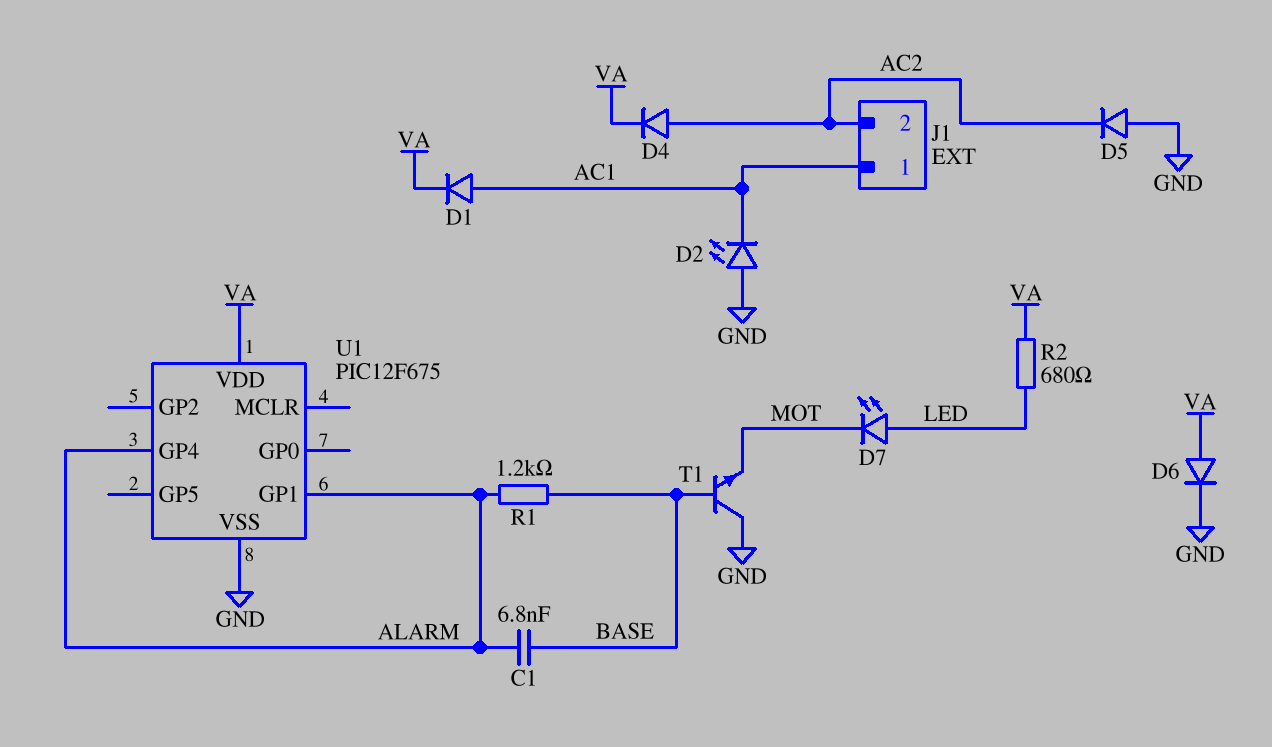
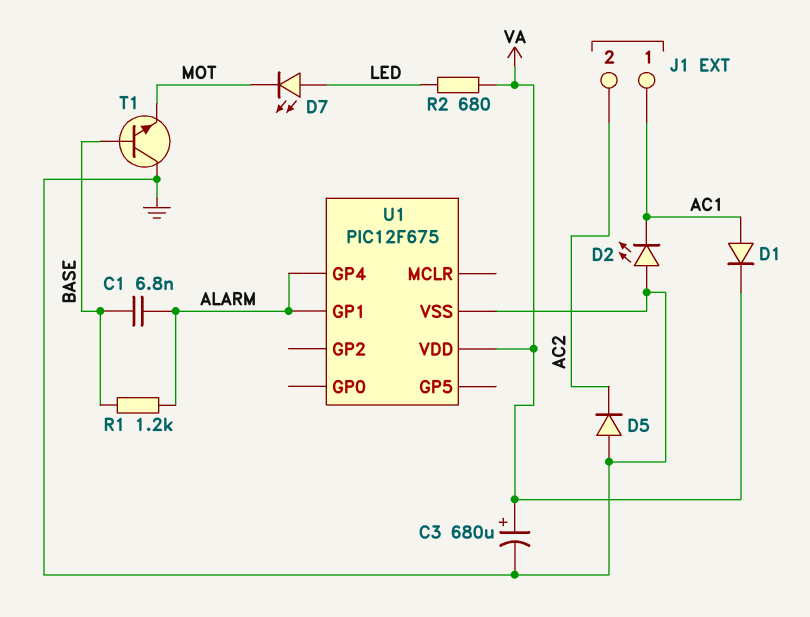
C3: none -> 680uF (plus VA, minus GND)
D4: diode (A AC2, K VA) -> none
D6: diode (A VA, K GND) -> none

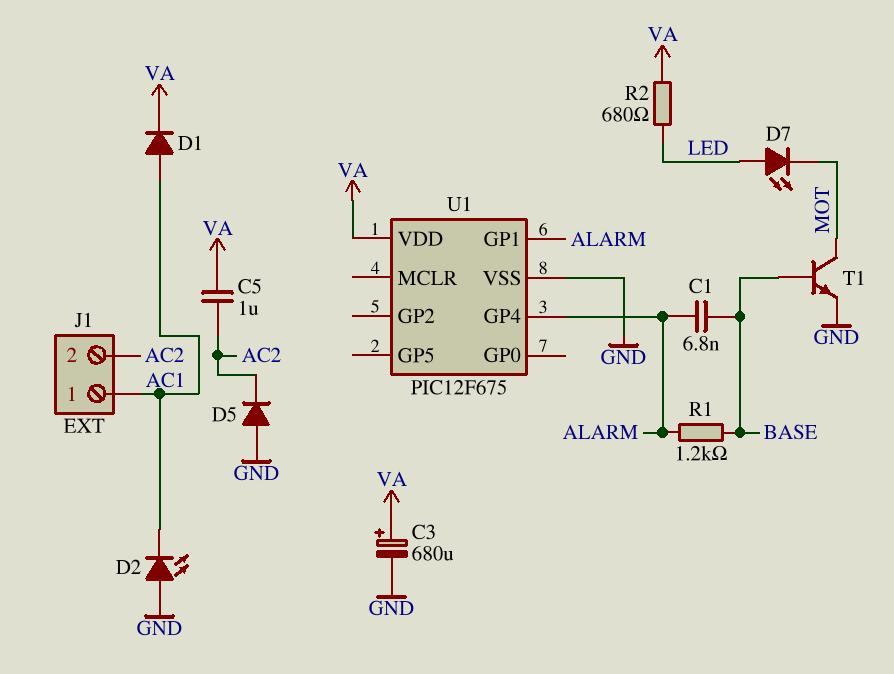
C5: none -> 1uF (AC2, VA)
T1: NPN (B BASE, C GND, E MOT) -> NPN (B BASE, C MOT, E GND)

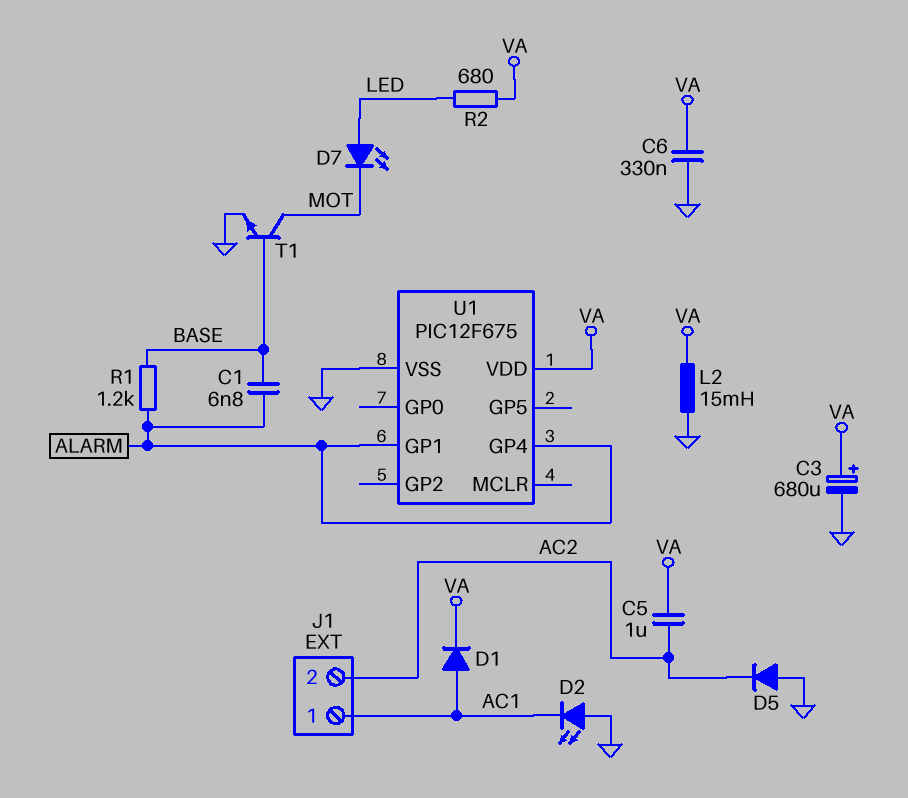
C6: none -> 330nF (GND, VA)
L2: none -> 15mH (GND, VA)

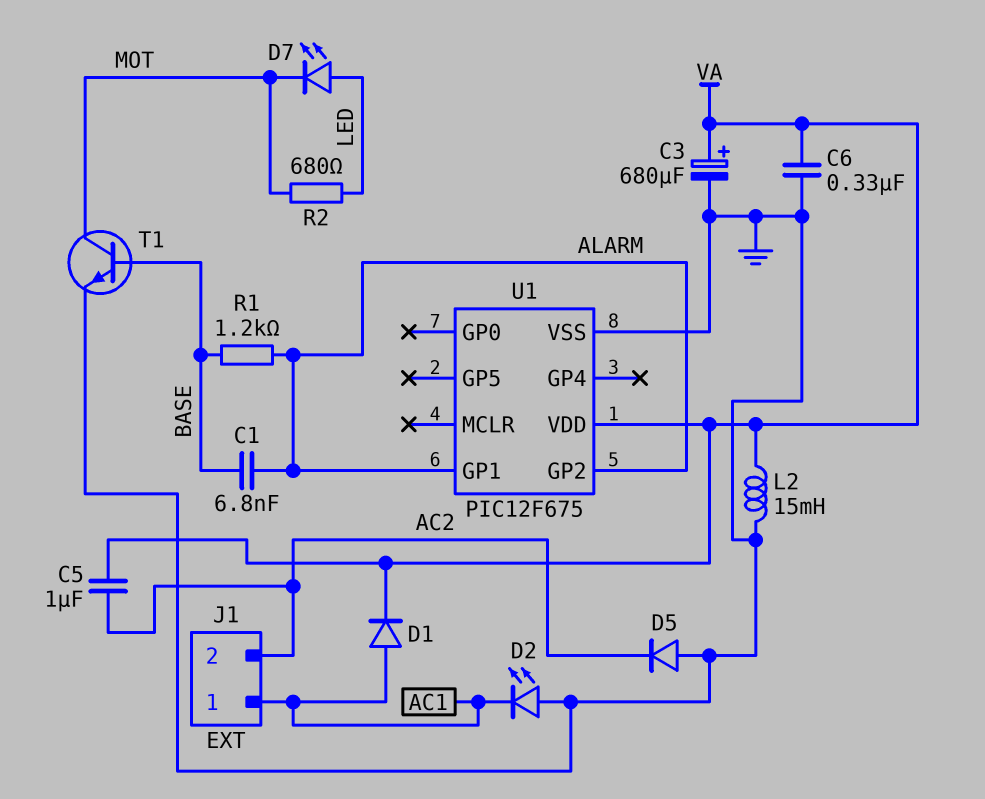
R2: 680 (LED, VA) -> 680 (LED, MOT)
U1 pin GP2: none -> ALARM
U1 pin GP4: ALARM -> none

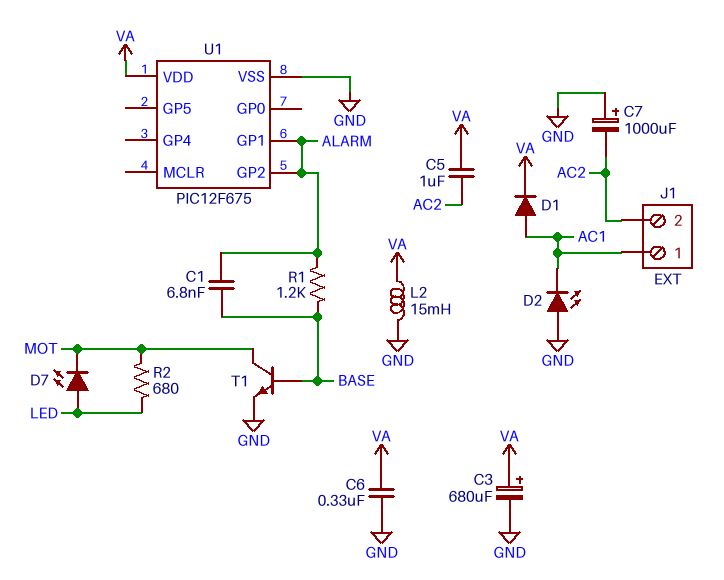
C7: none -> 1000uF (plus GND, minus AC2)
D5: diode (A GND, K AC2) -> none

